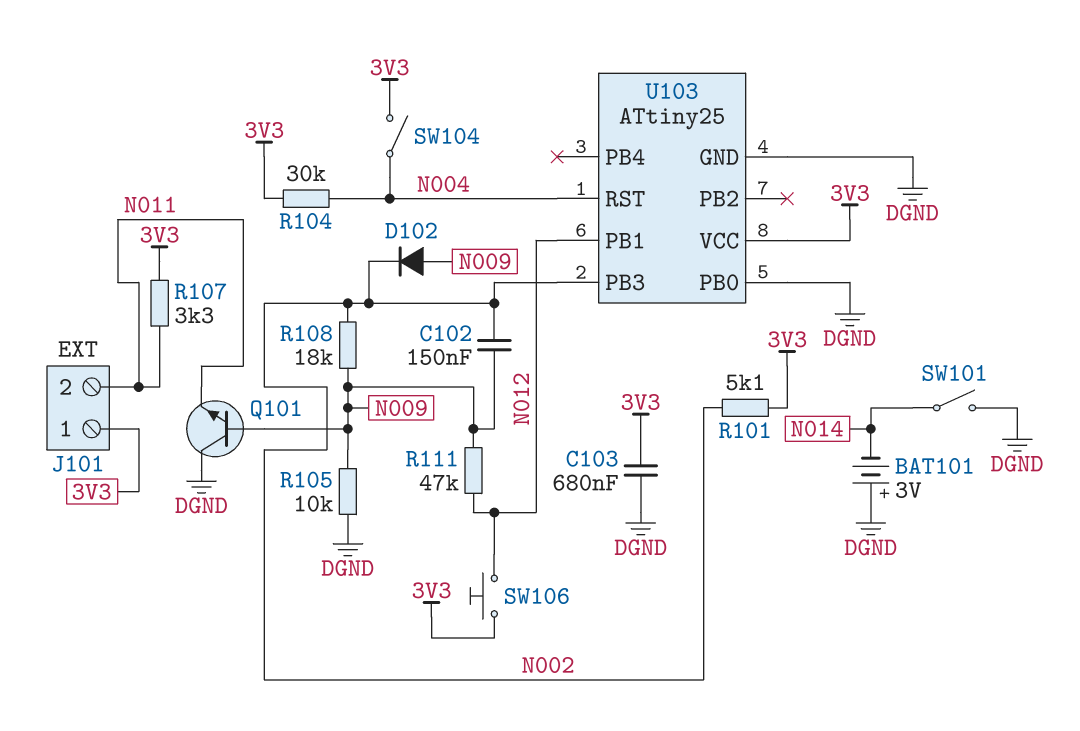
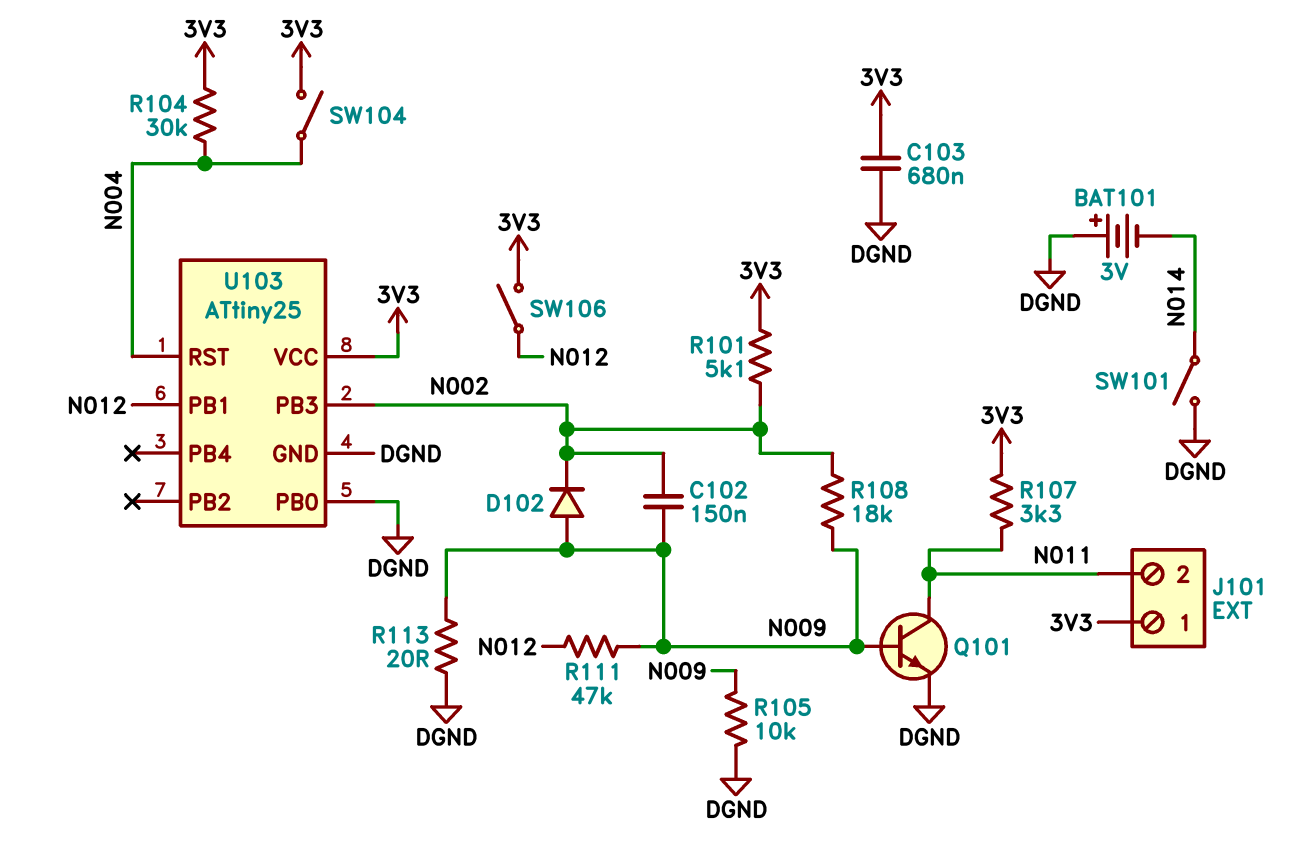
Q101: NPN (B N009, C DGND, E N011) -> NPN (B N009, C N011, E DGND)
R113: none -> 20 (DGND, N009)
SW106: button (3V3, N012) -> switch (3V3, N012)

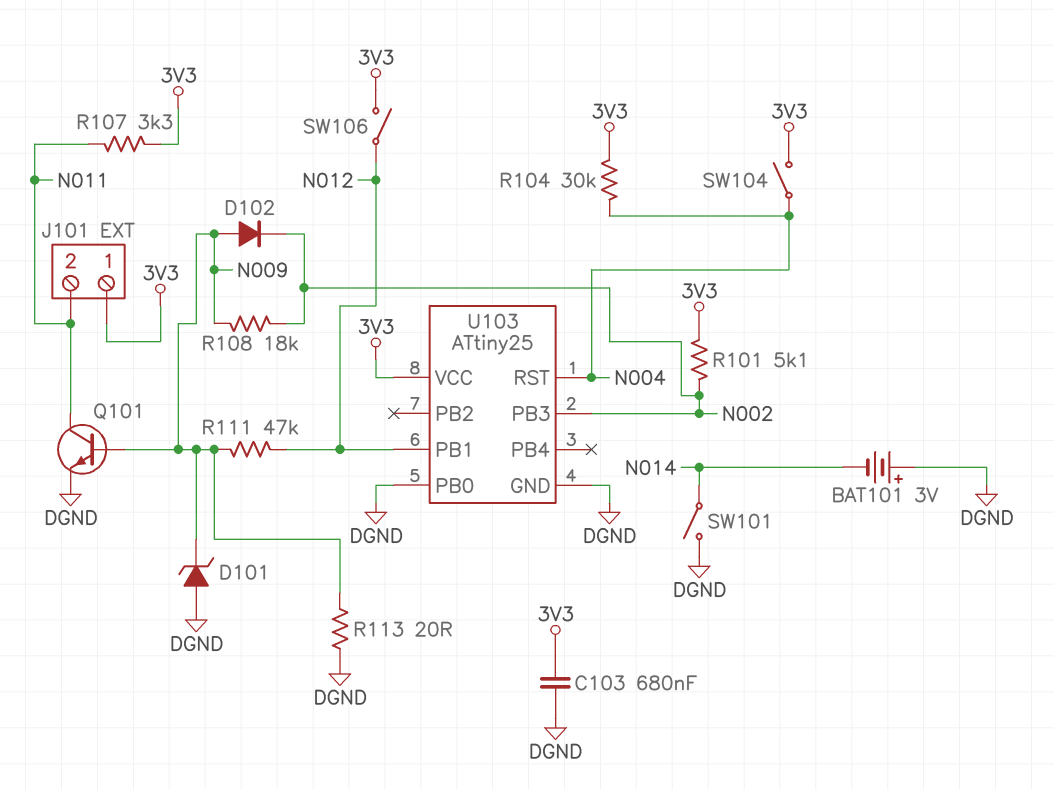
C102: 150nF (N002, N009) -> none
D101: none -> zener (A DGND, K N009)
R105: 10k (DGND, N009) -> none

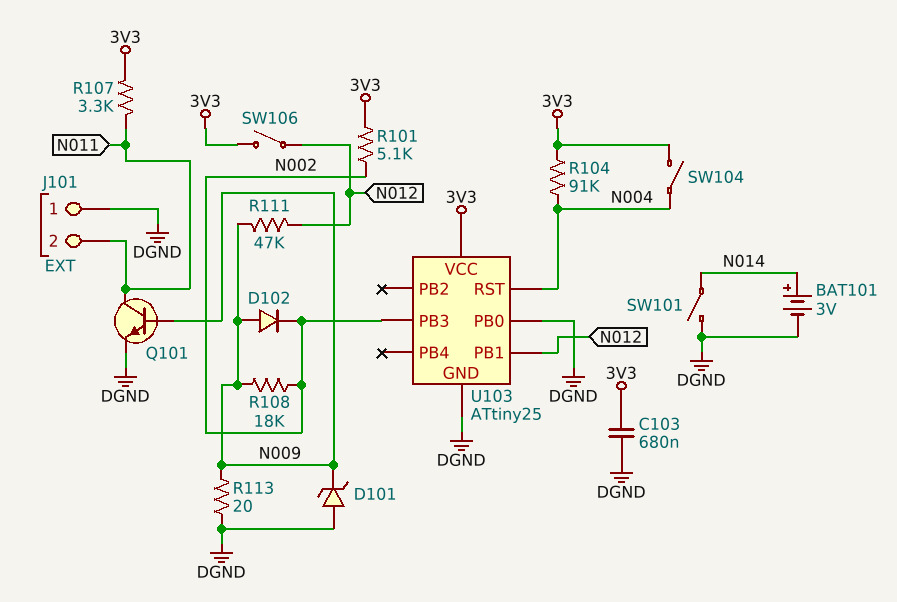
BAT101: 3V (plus DGND, minus N014) -> 3V (plus N014, minus DGND)
J101 pin 1: 3V3 -> DGND
R104: 30k (3V3, N004) -> 91k (3V3, N004)

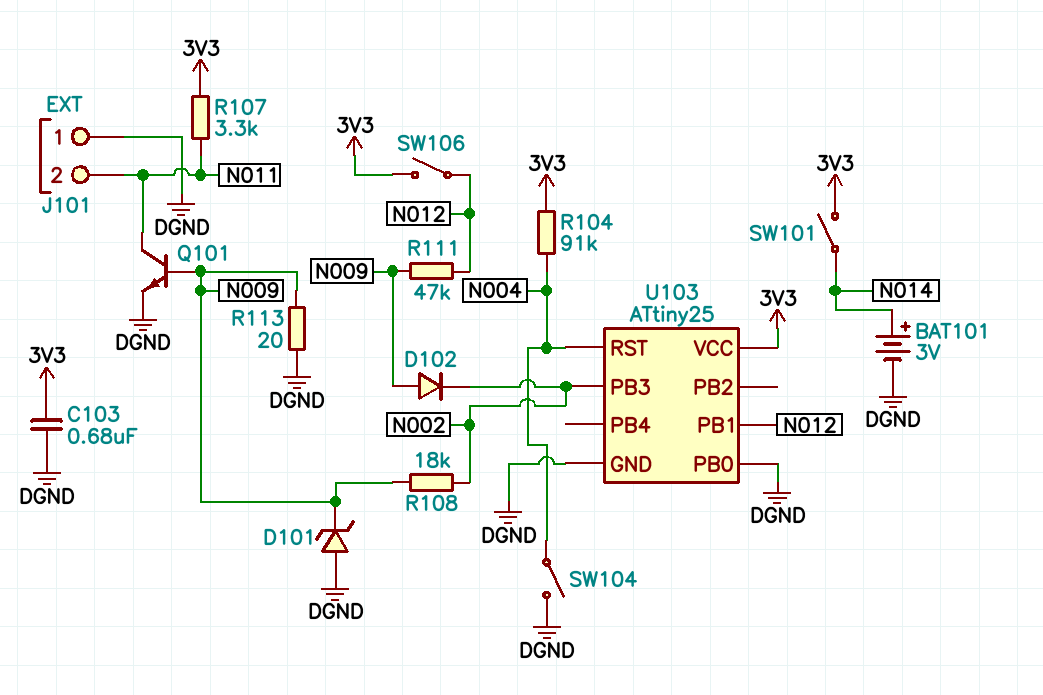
R101: 5.1k (3V3, N002) -> none
SW101: switch (DGND, N014) -> switch (3V3, N014)
SW104: switch (3V3, N004) -> switch (DGND, N004)

